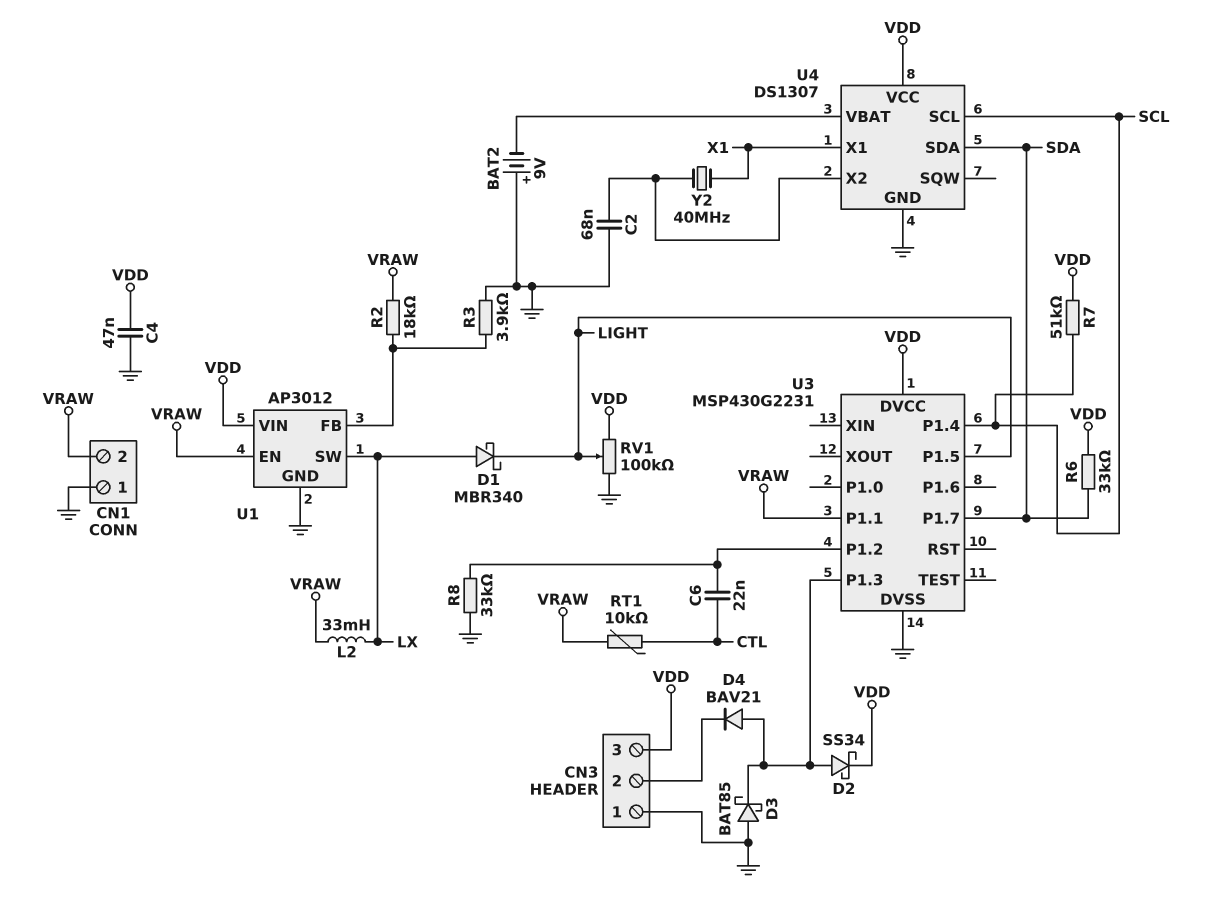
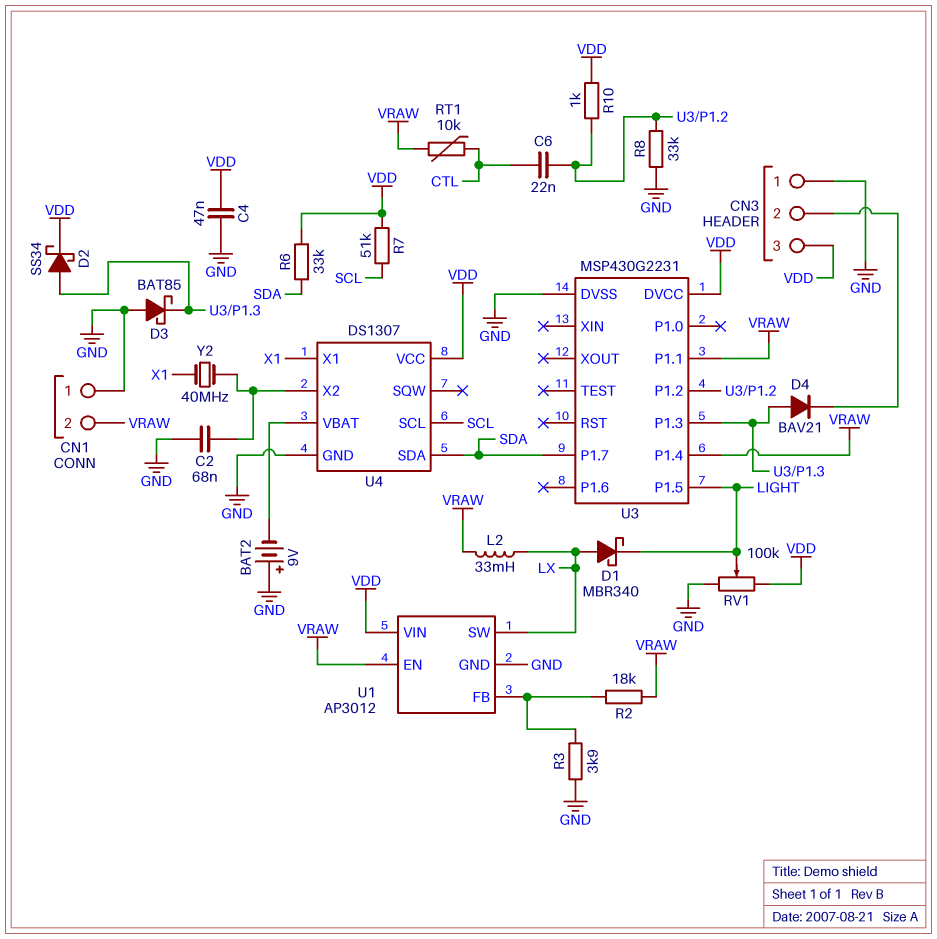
R10: none -> 1k (U3/P1.2, VDD)
U3 pin P1.4: SCL -> VRAW

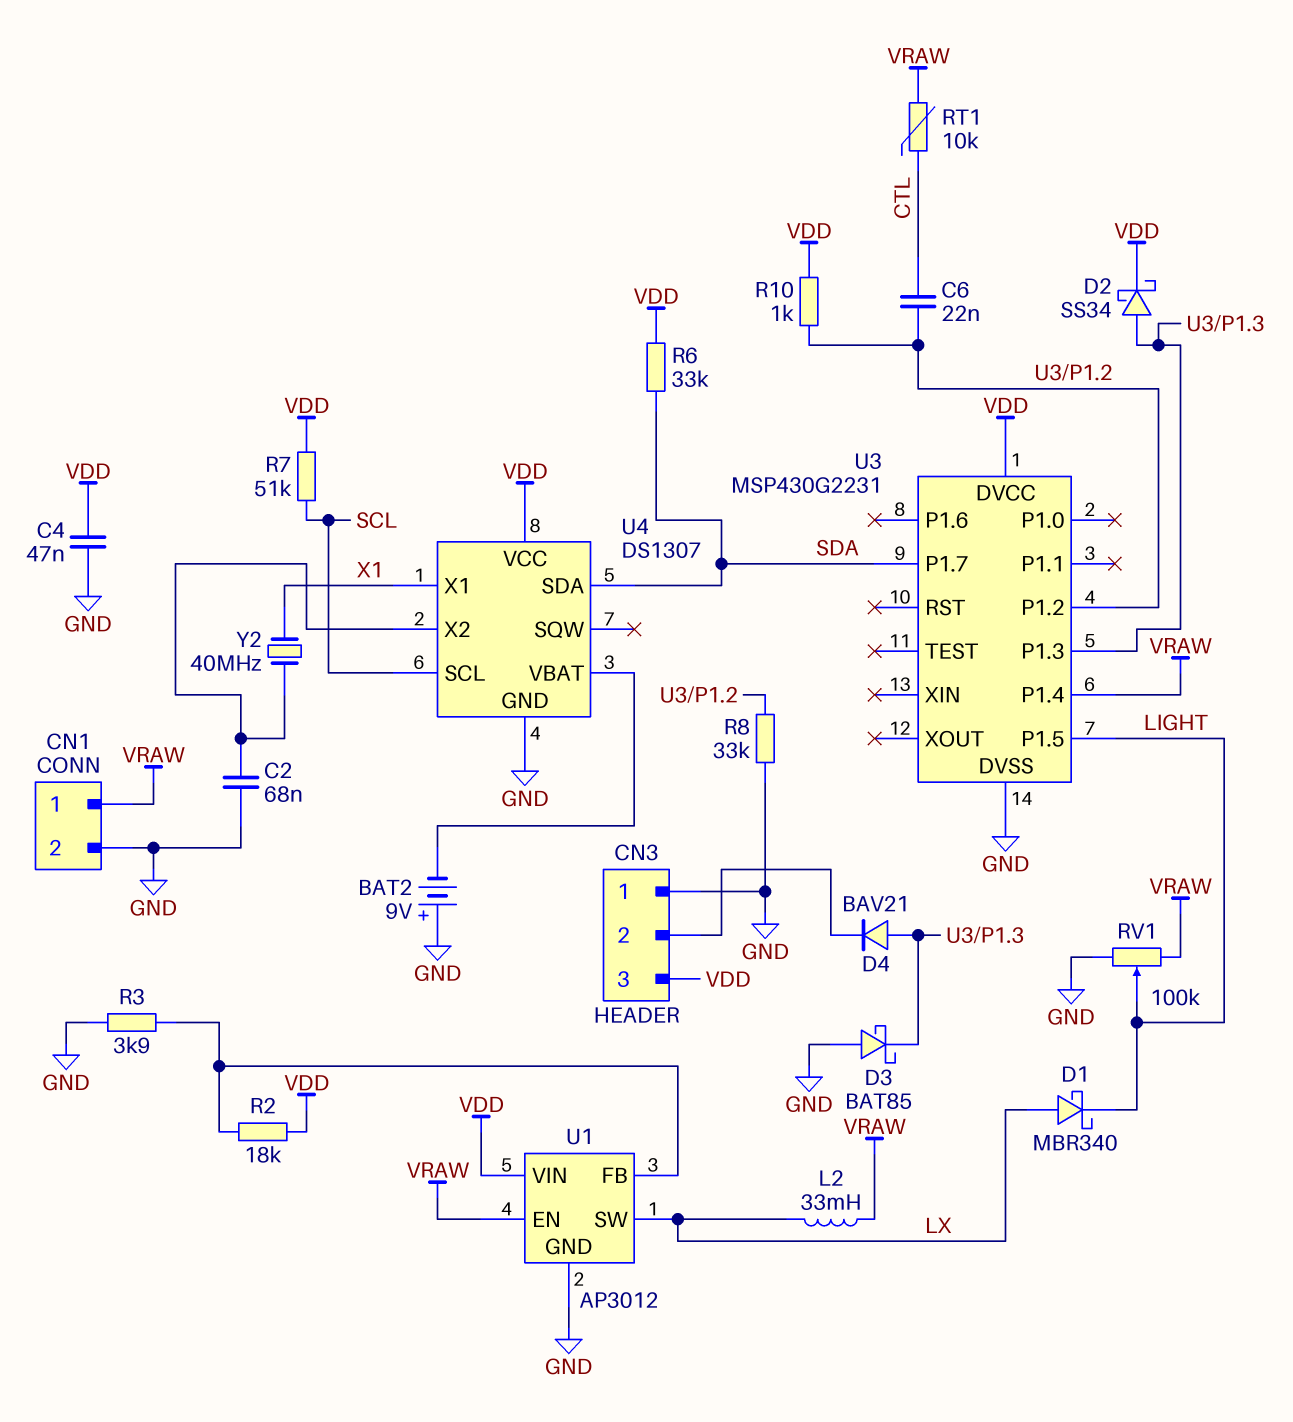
CN1 pin 1: GND -> VRAW
CN1 pin 2: VRAW -> GND
R2: 18k (U1/FB, VRAW) -> 18k (U1/FB, VDD)
RV1: 100k (GND, VDD, wiper LIGHT) -> 100k (GND, VRAW, wiper LIGHT)
U3 pin P1.1: VRAW -> none

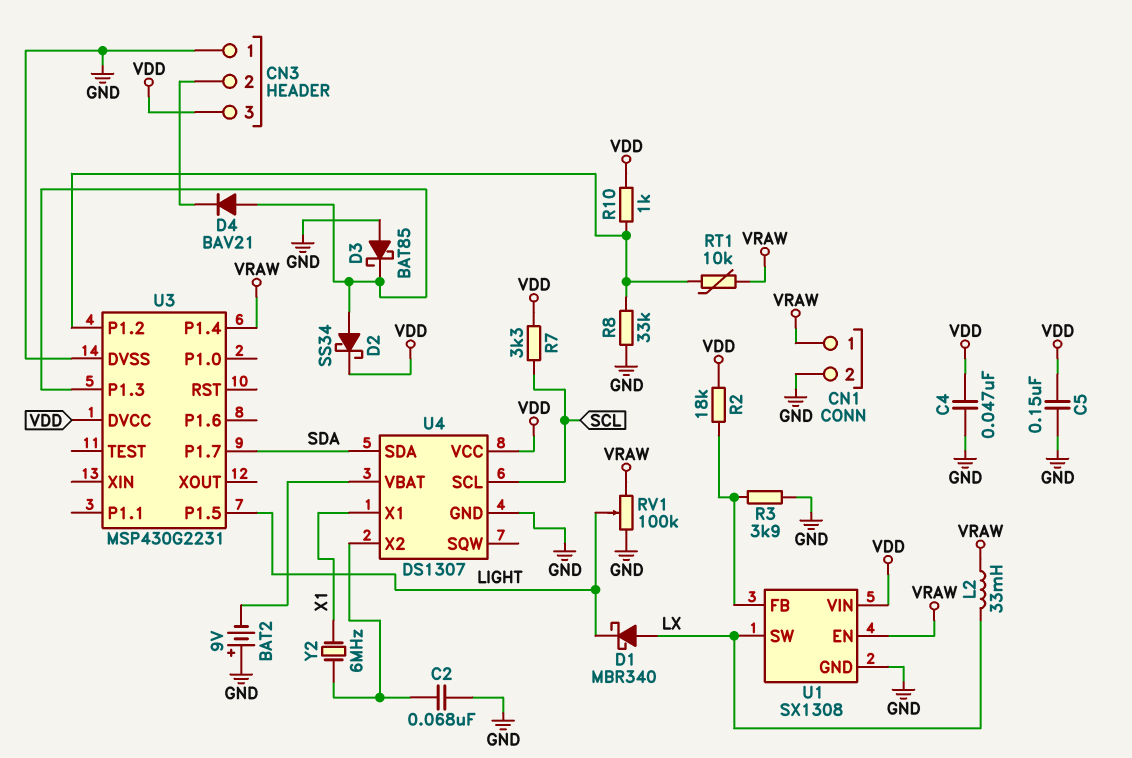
C5: none -> 150nF (GND, VDD)
C6: 22nF (CTL, U3/P1.2) -> none
R6: 33k (SDA, VDD) -> none
R7: 51k (SCL, VDD) -> 3.3k (SCL, VDD)
RT1: 10k (CTL, VRAW) -> 10k (U3/P1.2, VRAW)
U1: AP3012 -> SX1308
Y2: 40MHz (U4/X2, X1) -> 6MHz (U4/X2, X1)

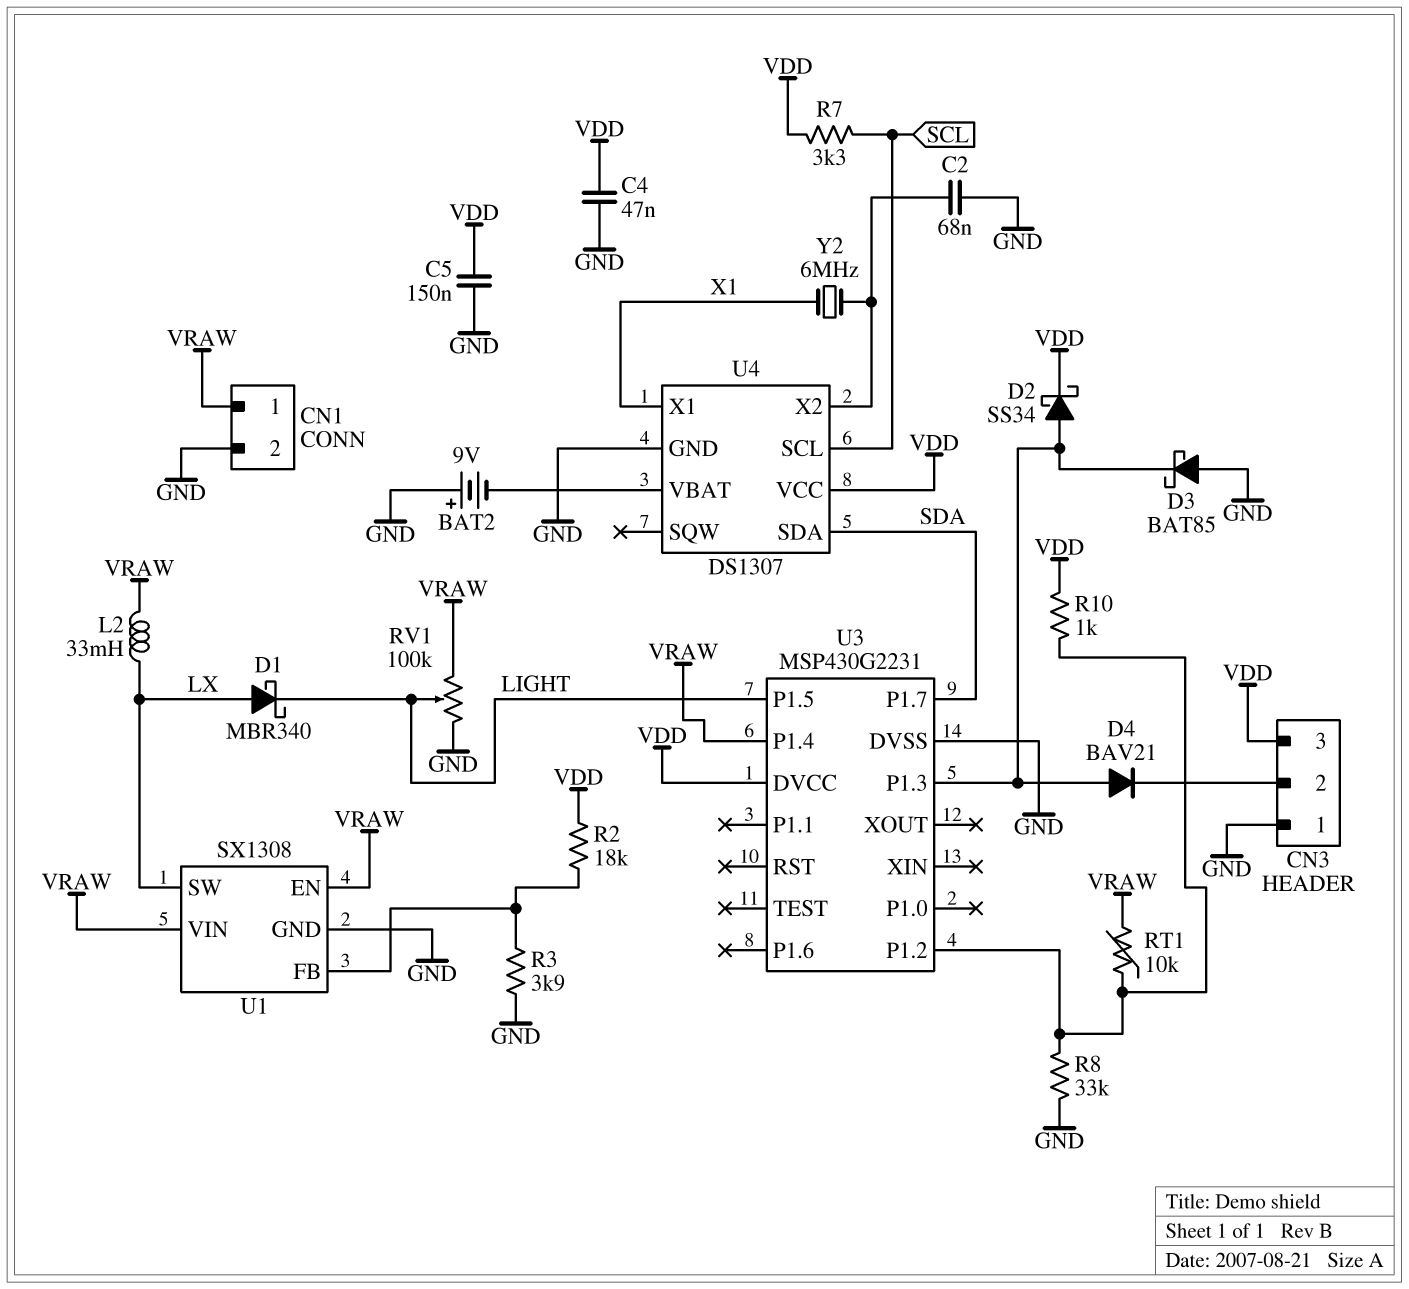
U1 pin VIN: VDD -> VRAW

